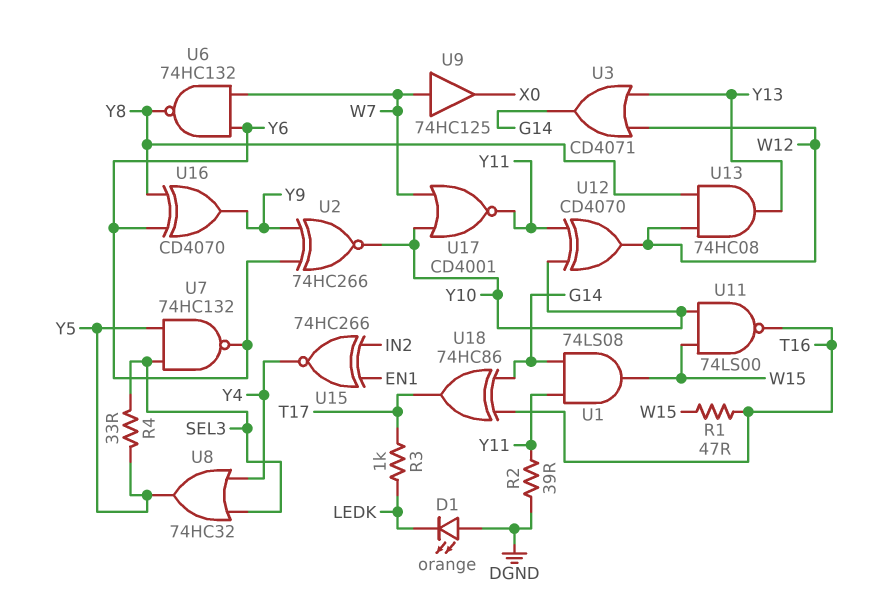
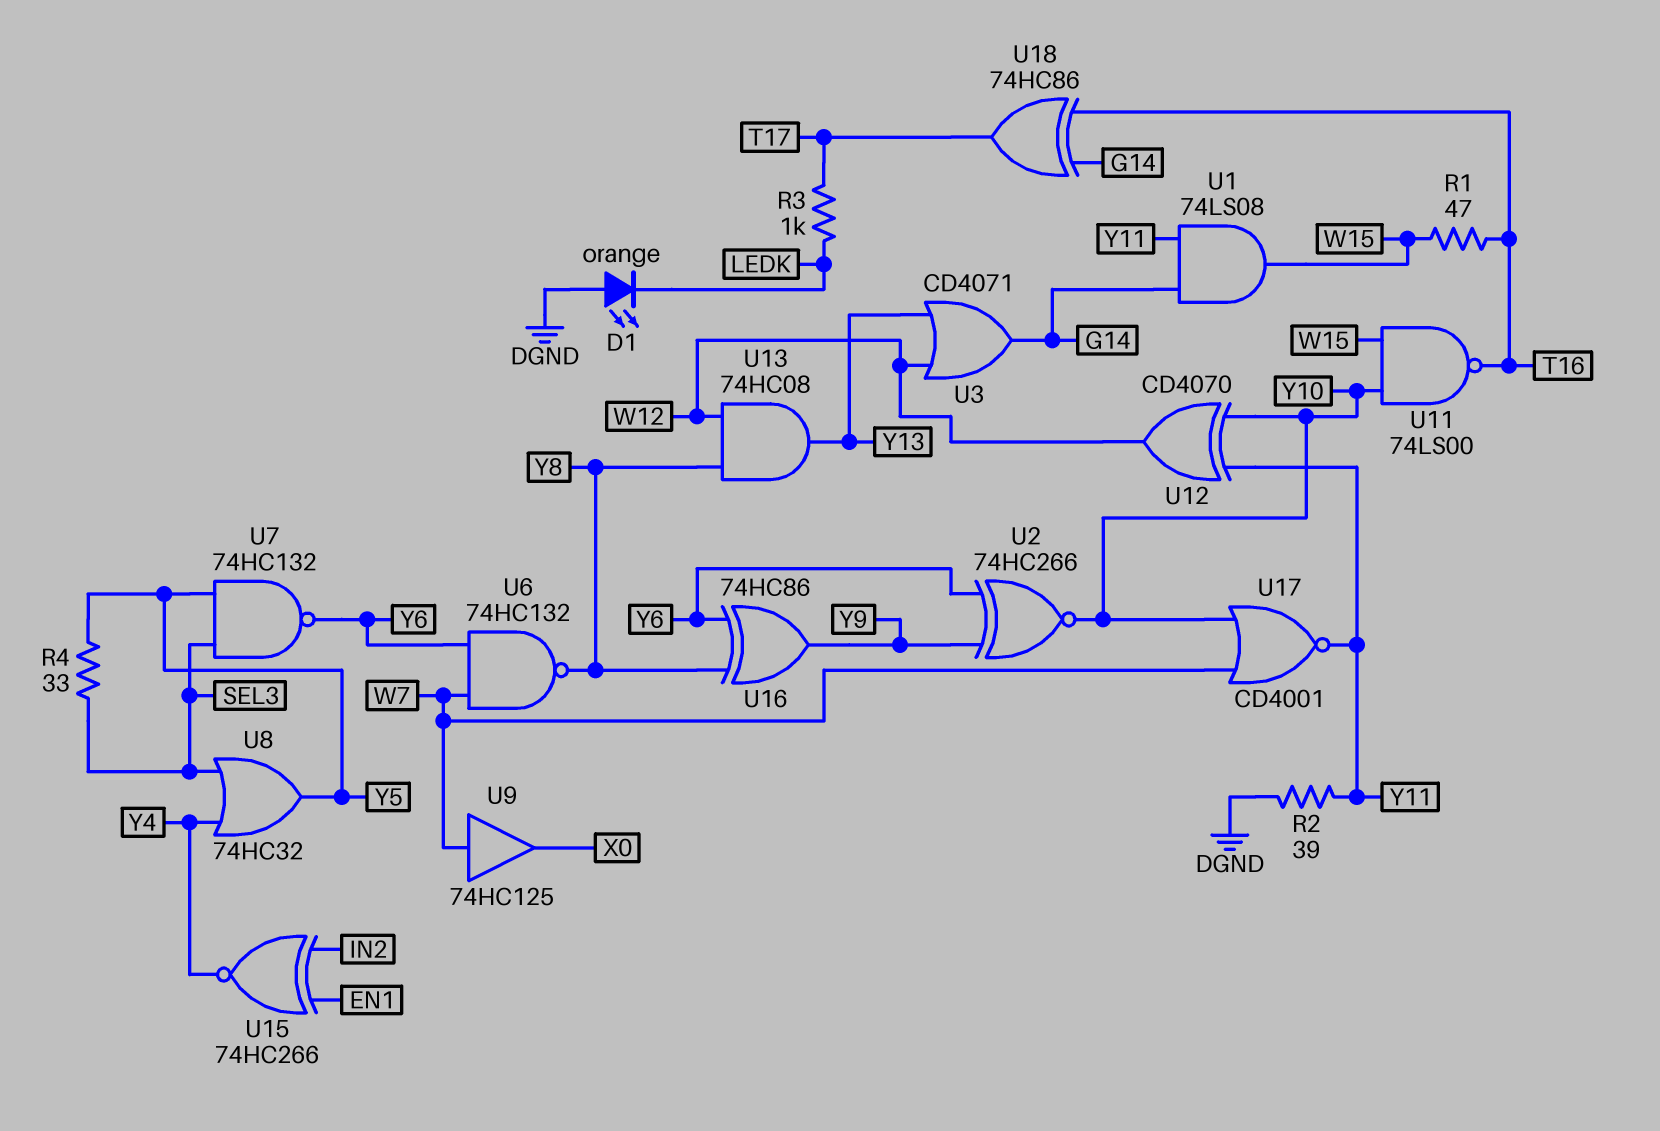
U16: XOR CD4070 (in Y6, in Y8, out Y9) -> XOR 74HC86 (in Y6, in Y8, out Y9)

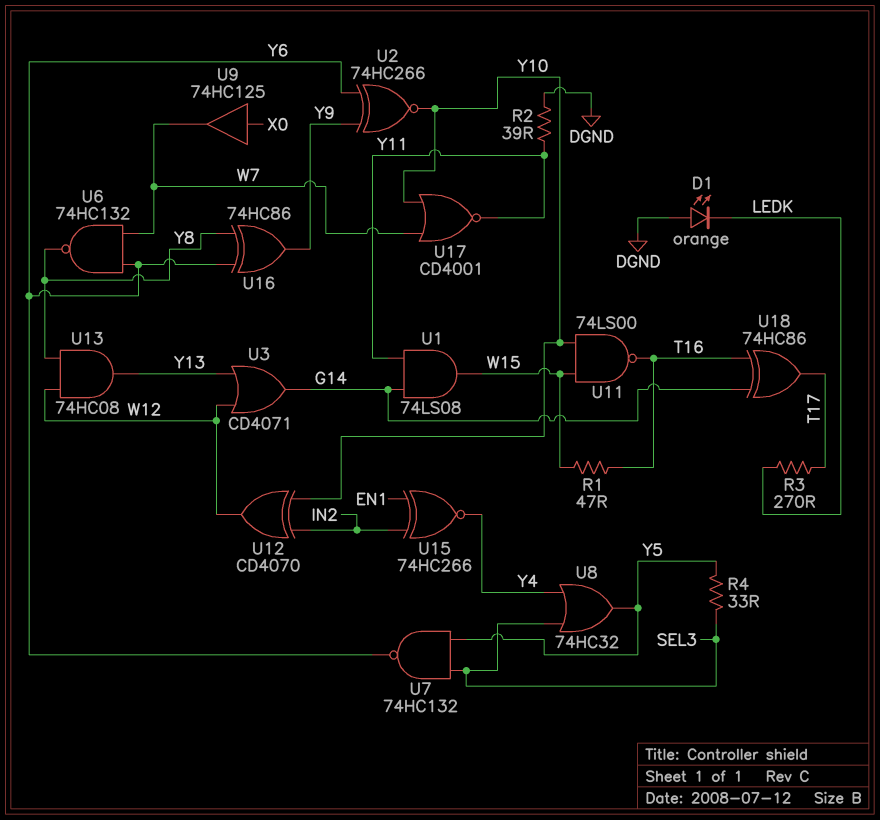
R3: 1k (LEDK, T17) -> 270 (LEDK, T17)
U9: buffer 74HC125 (in W7, out X0) -> buffer 74HC125 (in X0, out W7)
U12: XOR CD4070 (in Y10, in Y11, out W12) -> XOR CD4070 (in IN2, in Y10, out W12)

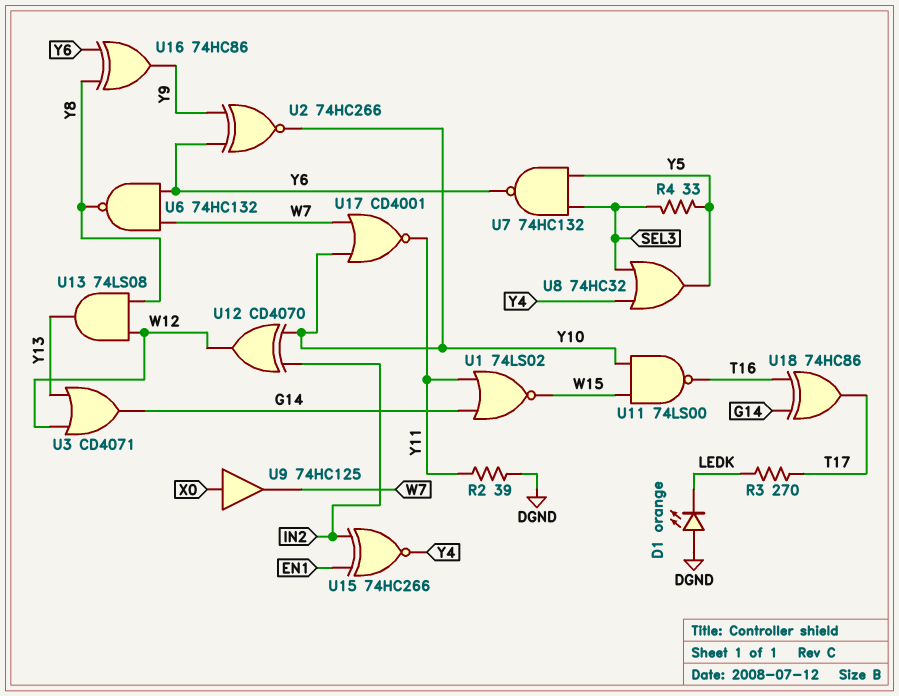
R1: 47 (T16, W15) -> none
U1: AND 74LS08 (in G14, in Y11, out W15) -> NOR 74LS02 (in G14, in Y11, out W15)
U13: AND 74HC08 (in W12, in Y8, out Y13) -> AND 74LS08 (in W12, in Y8, out Y13)

